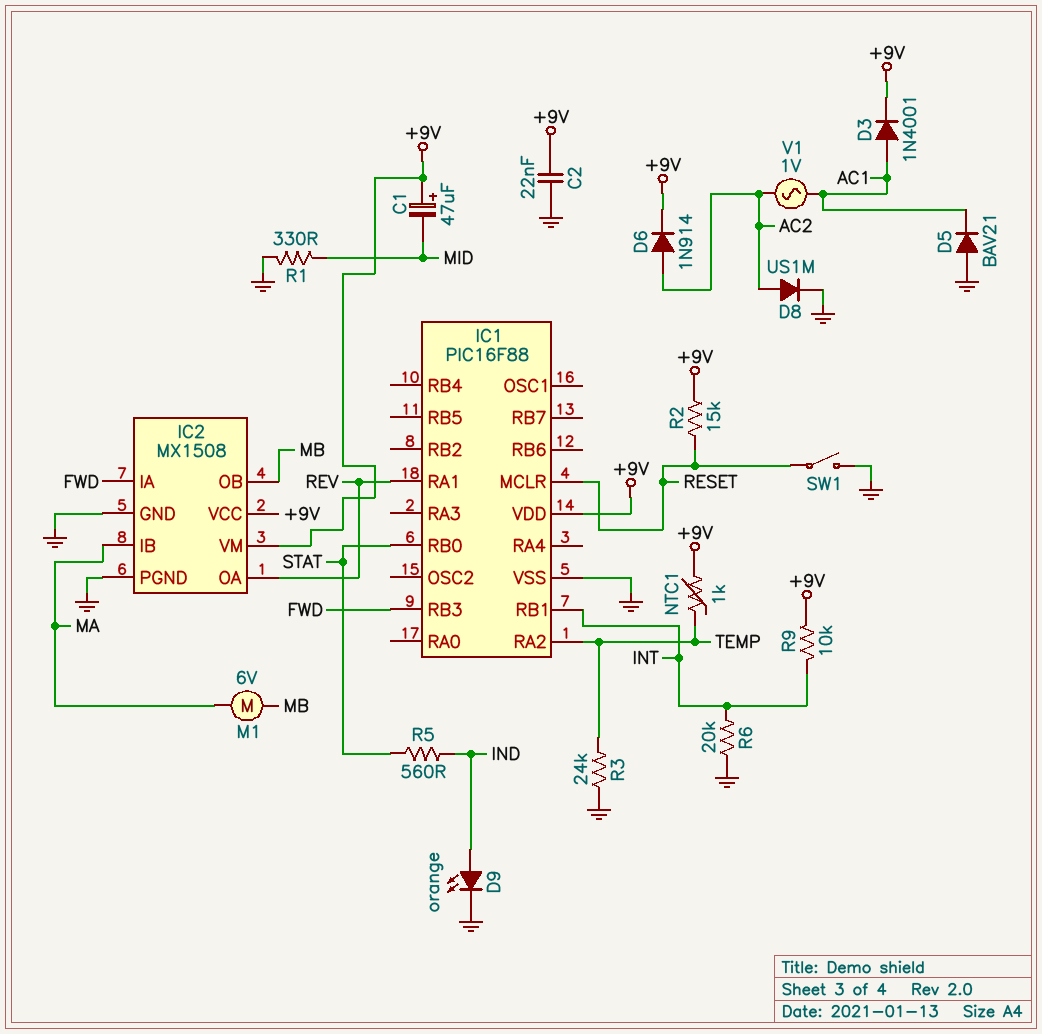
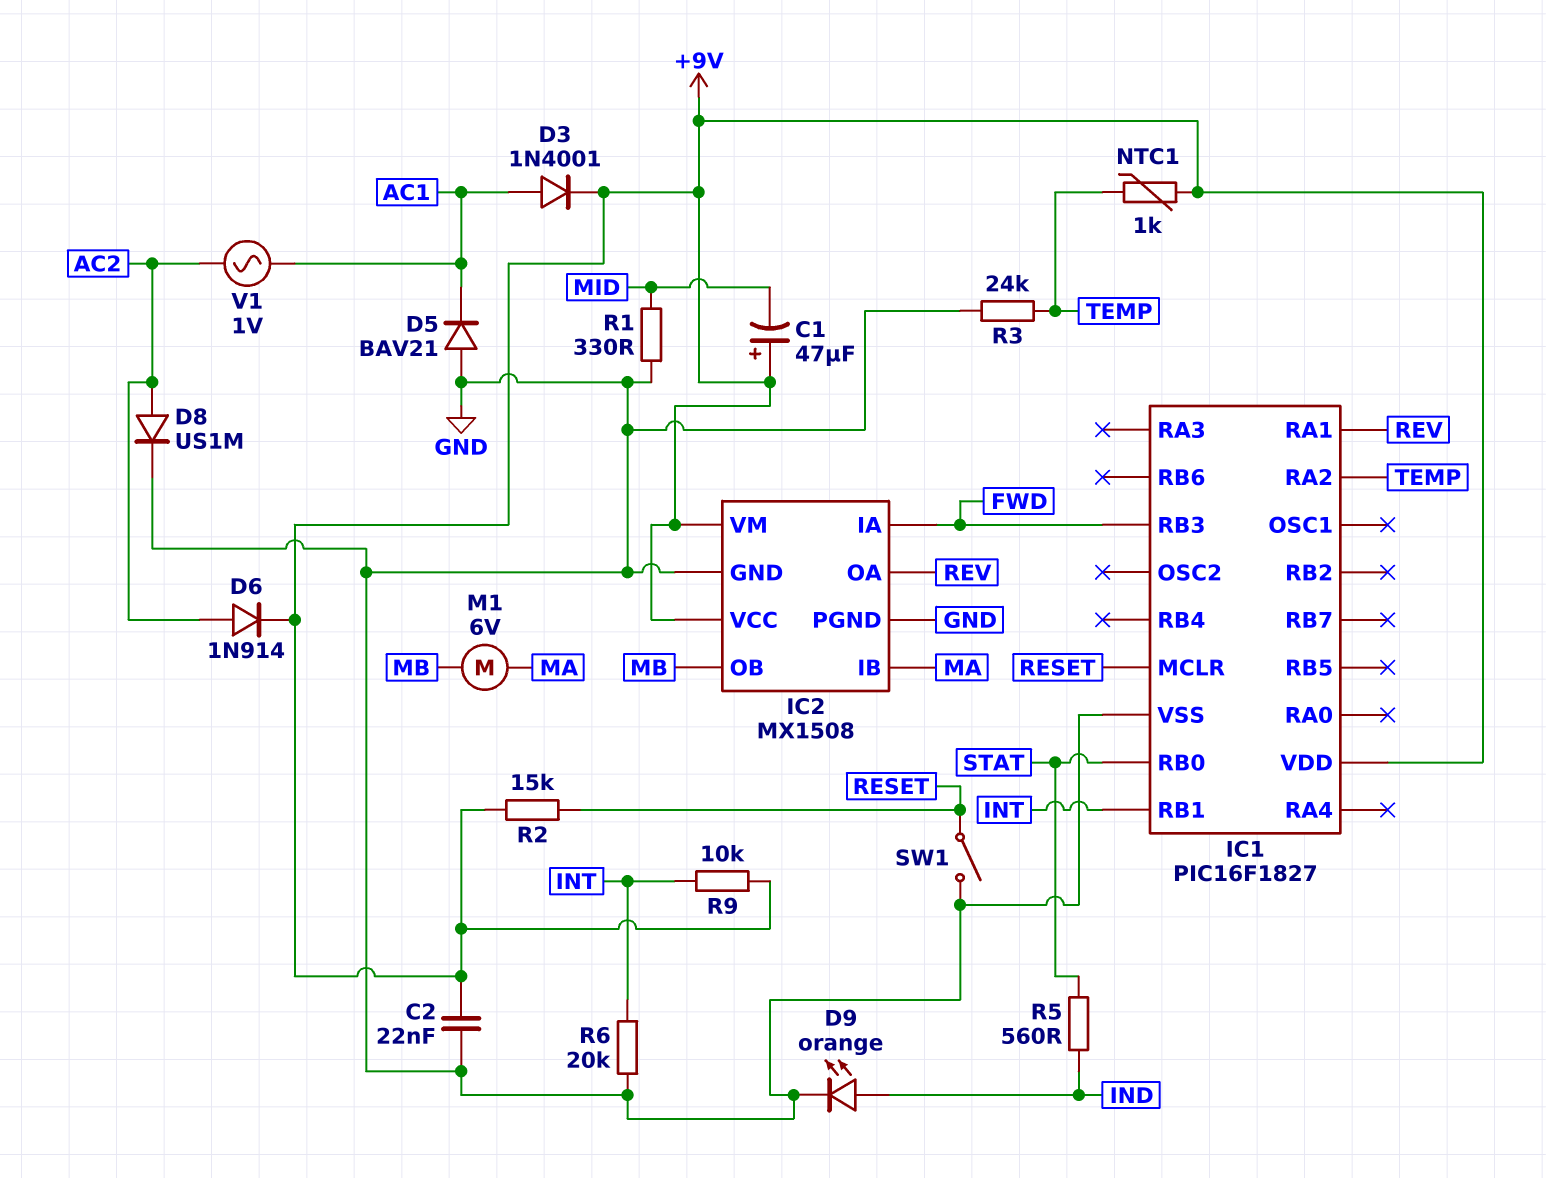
IC1: PIC16F88 -> PIC16F1827

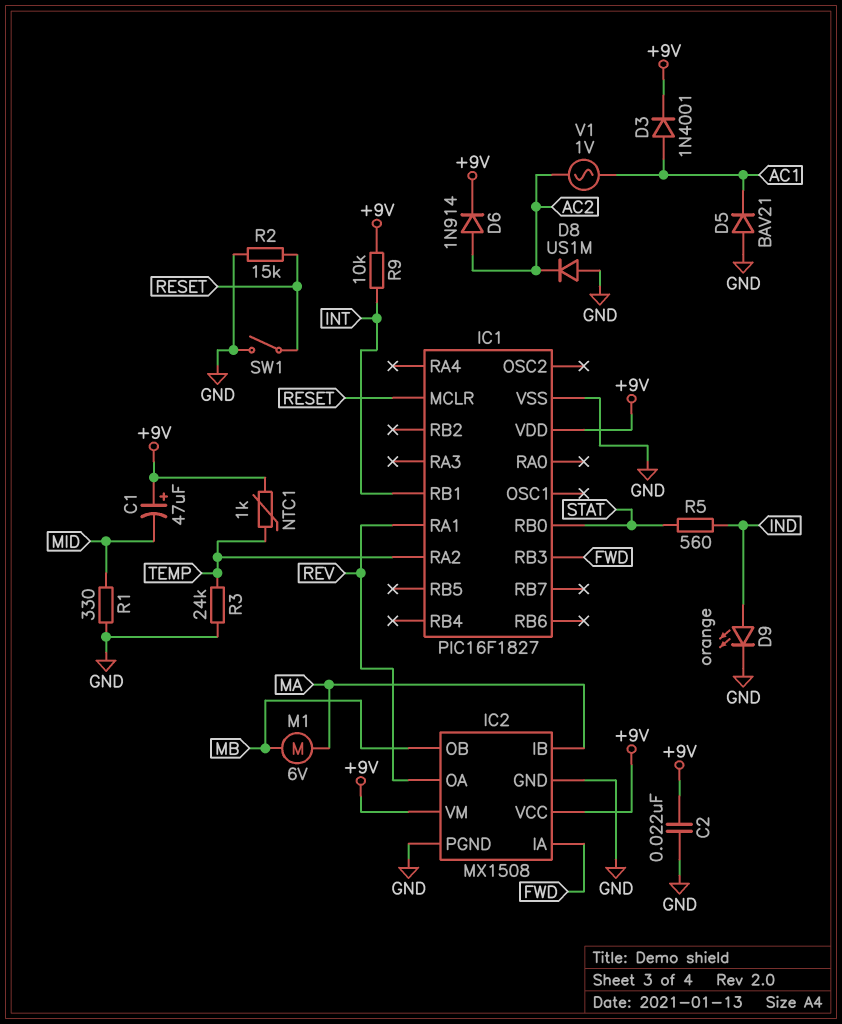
D8: diode US1M (A AC2, K GND) -> diode US1M (A GND, K AC2)
R2: 15k (+9V, RESET) -> 15k (GND, RESET)
R6: 20k (GND, INT) -> none

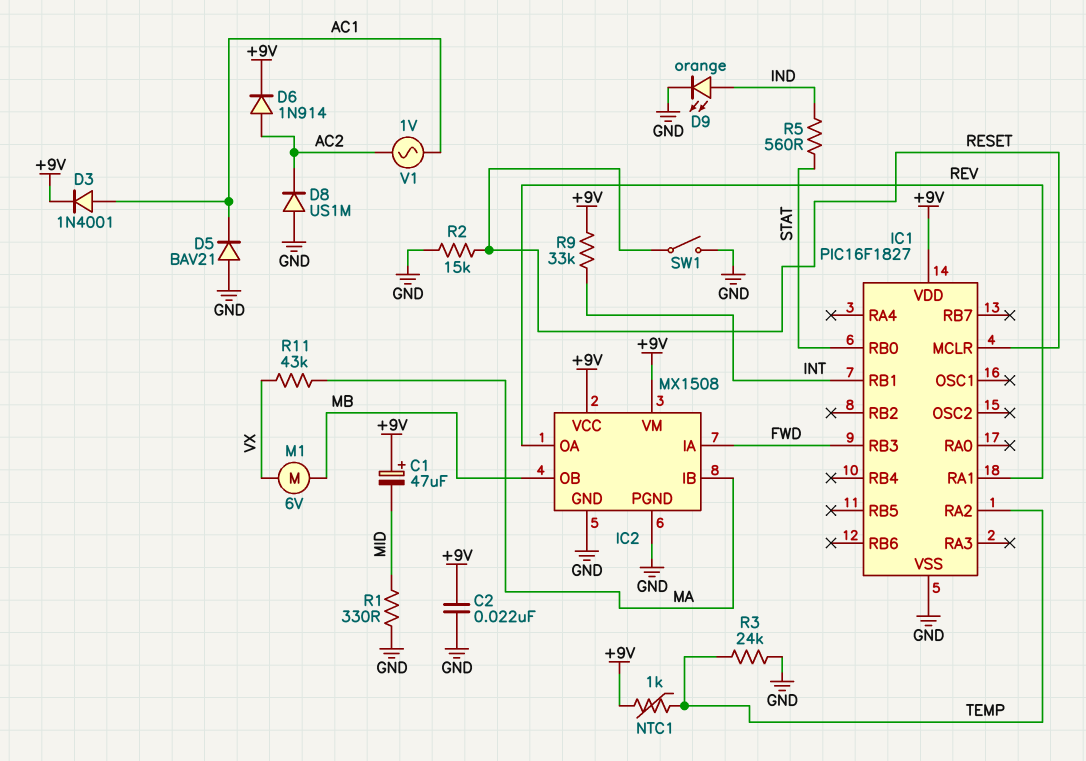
M1: motor 6V (MA, MB) -> motor 6V (MB, VX)
R9: 10k (+9V, INT) -> 33k (+9V, INT)
R11: none -> 43k (MA, VX)

